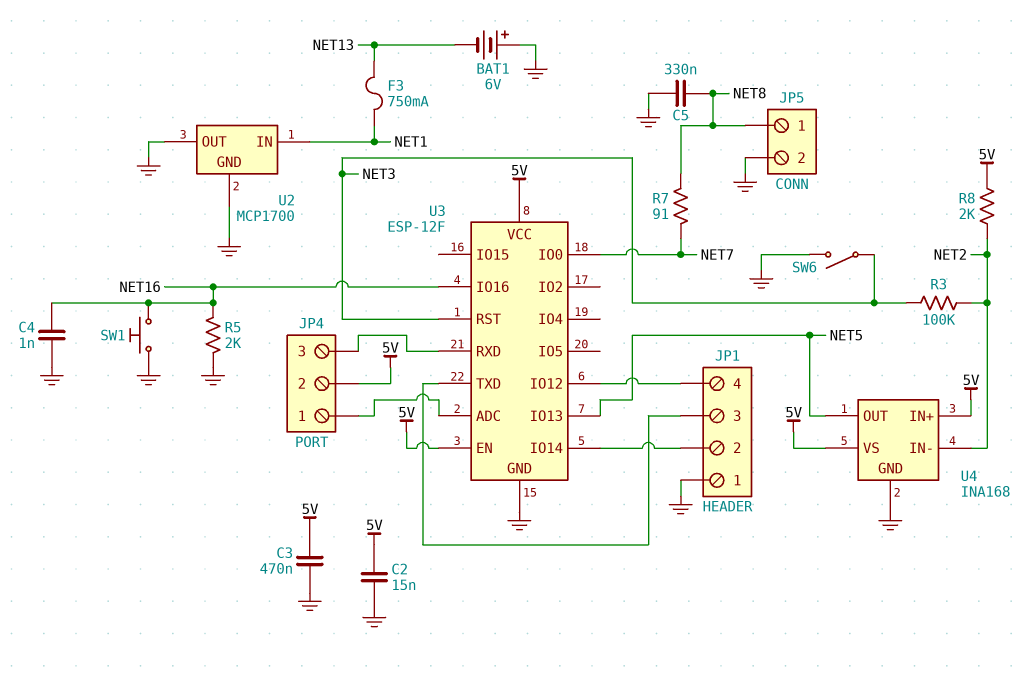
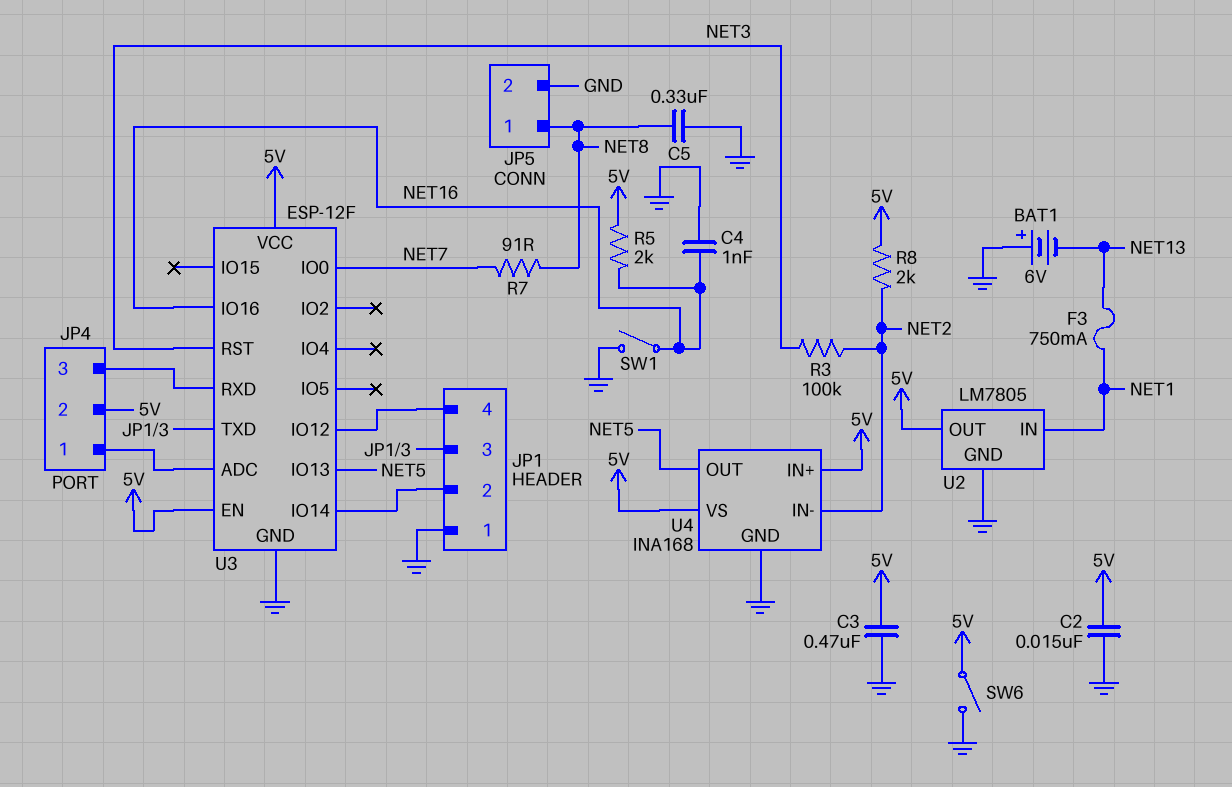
R5: 2k (GND, NET16) -> 2k (5V, NET16)
SW1: button (GND, NET16) -> switch (GND, NET16)
SW6: switch (GND, NET3) -> switch (5V, GND)
U2: MCP1700 -> LM7805
U2 pin OUT: GND -> 5V

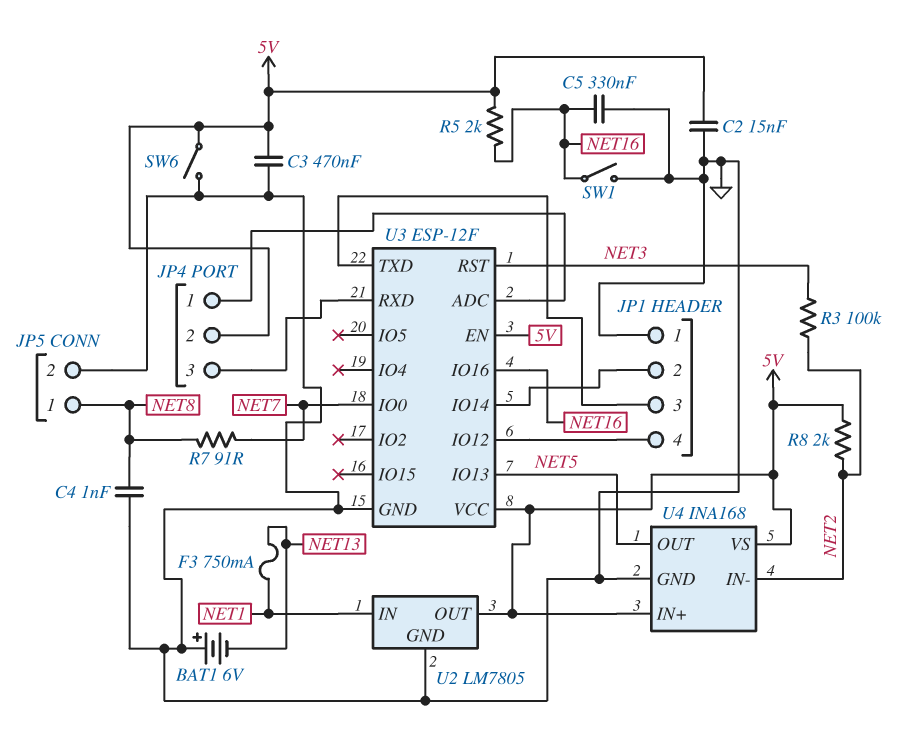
C4: 1nF (GND, NET16) -> 1nF (GND, NET8)
C5: 330nF (GND, NET8) -> 330nF (GND, NET16)

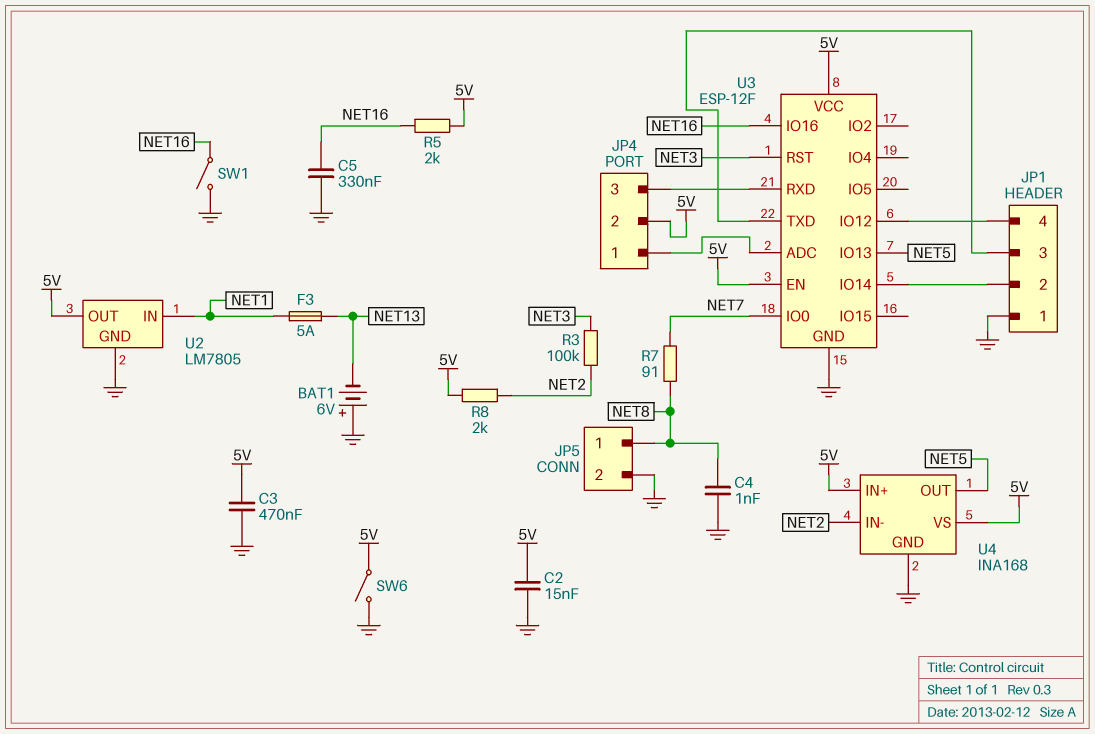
F3: 750mA (NET1, NET13) -> 5A (NET1, NET13)

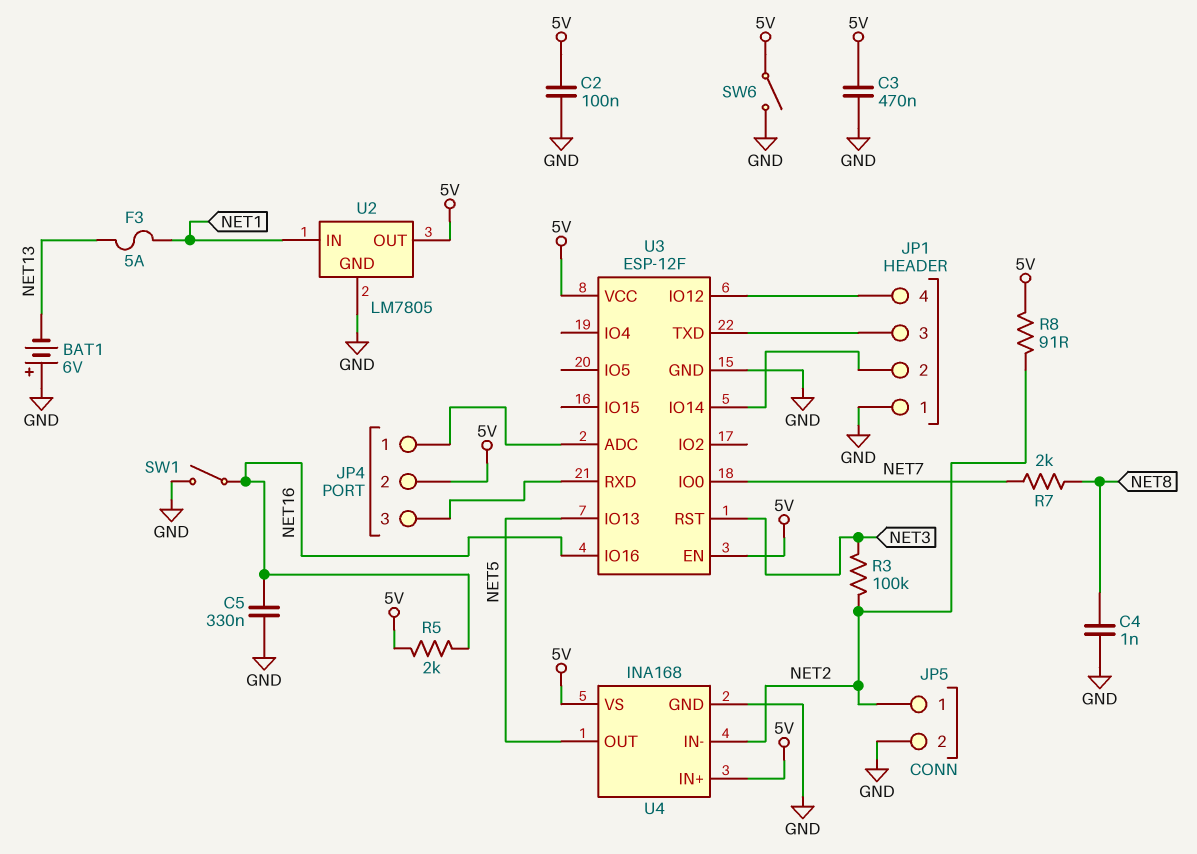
C2: 15nF (5V, GND) -> 100nF (5V, GND)
JP5 pin 1: NET8 -> NET2
R7: 91 (NET7, NET8) -> 2k (NET7, NET8)
R8: 2k (5V, NET2) -> 91 (5V, NET2)

